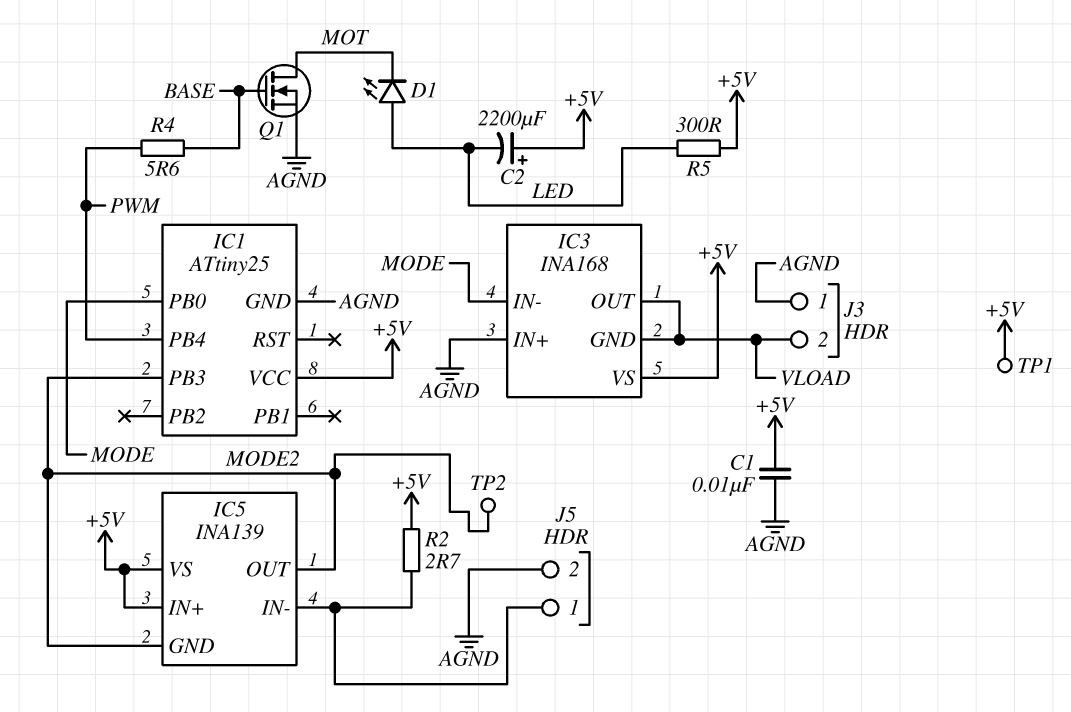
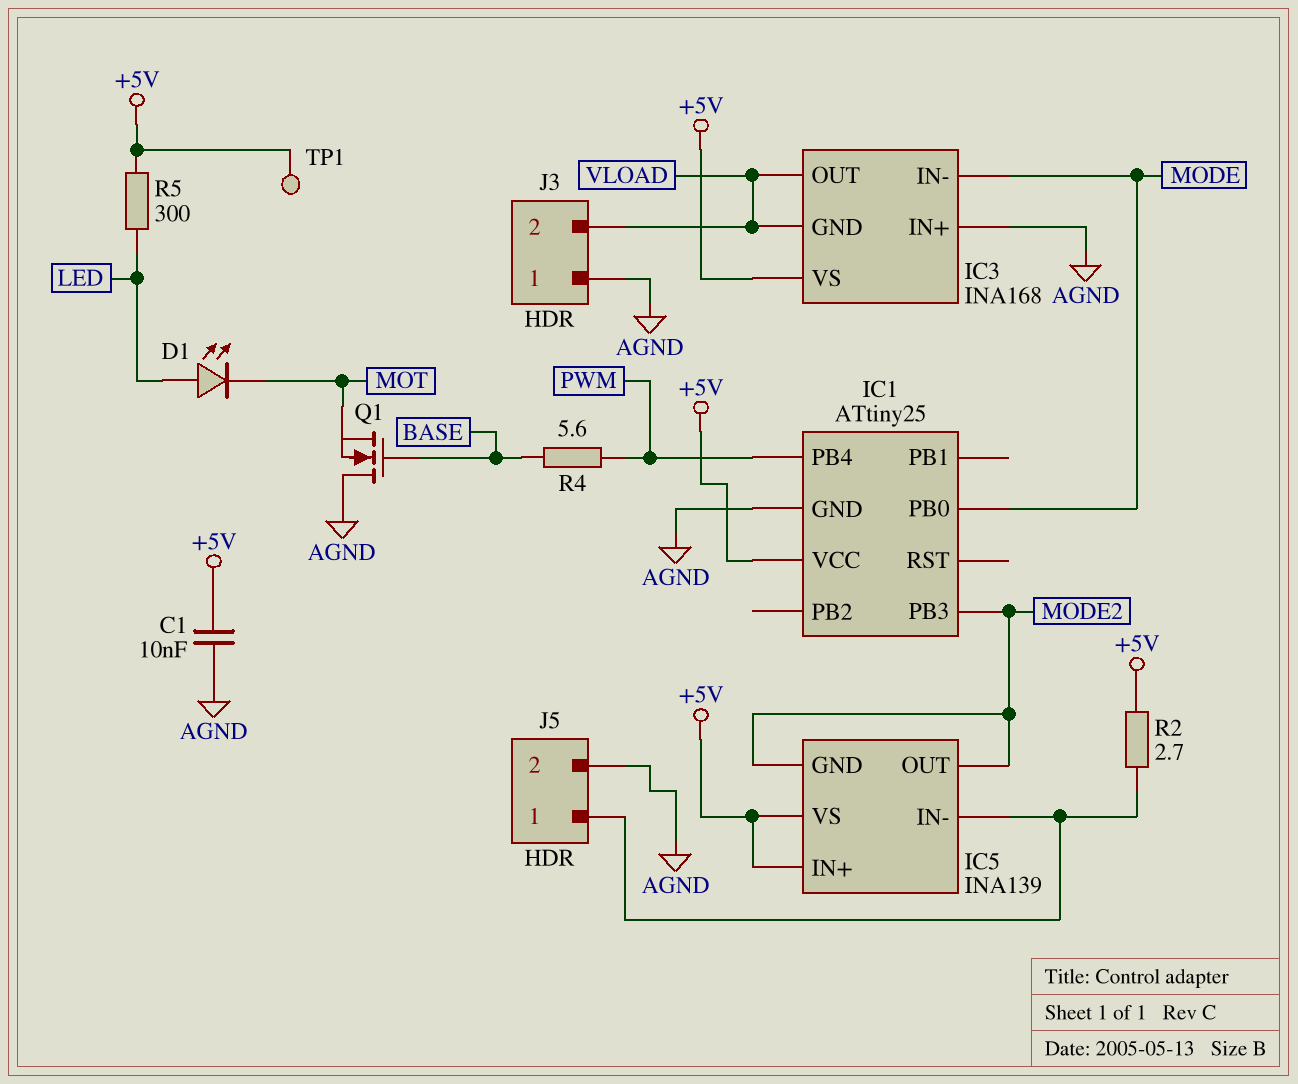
C2: 2200uF (plus +5V, minus LED) -> none
Q1: NMOS (G BASE, D MOT, S AGND) -> NMOS (G BASE, D AGND, S MOT)
TP2: test point (MODE2) -> none

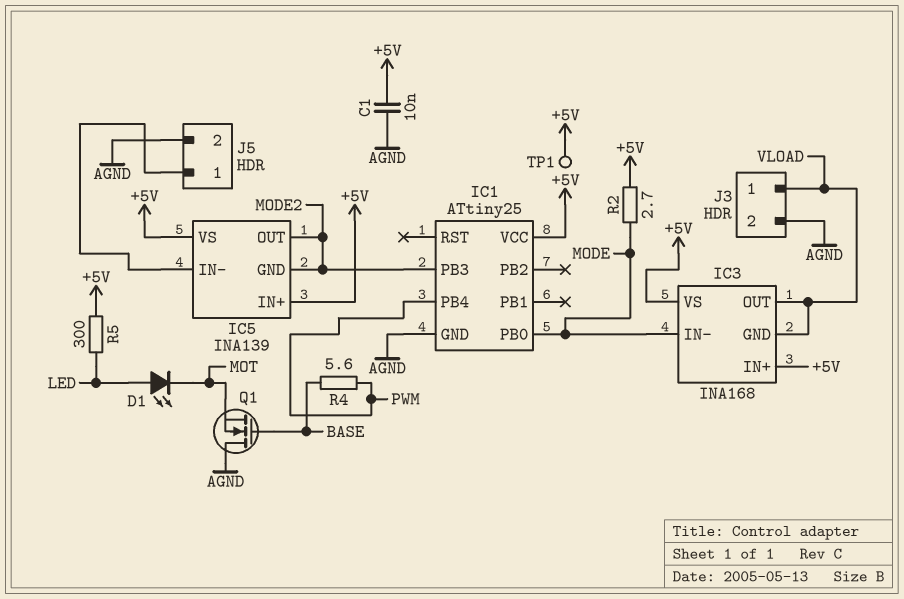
IC3 pin IN+: AGND -> +5V
J3 pin 1: AGND -> VLOAD
J3 pin 2: VLOAD -> AGND
R2: 2.7 (+5V, IC5/IN-) -> 2.7 (+5V, MODE)

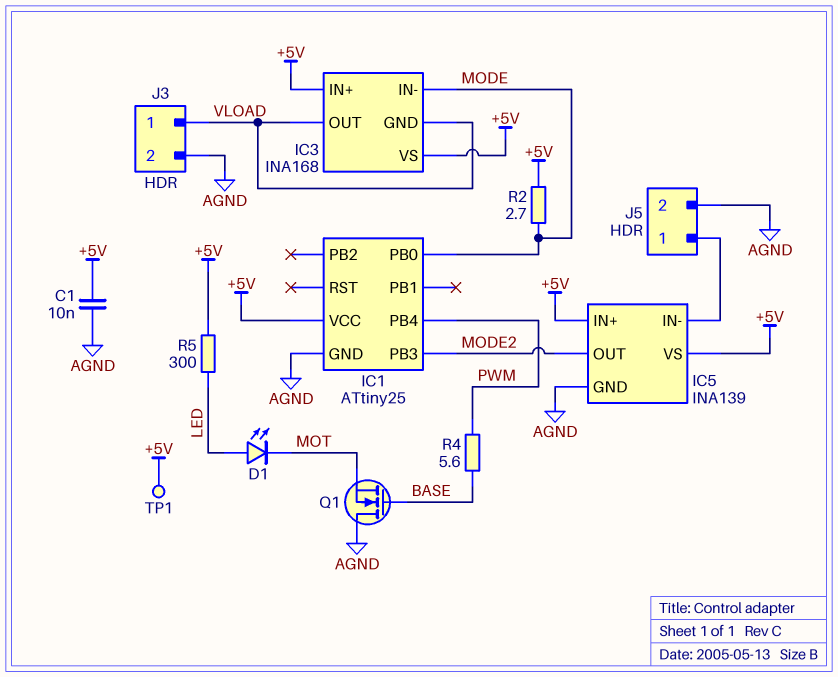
IC5 pin GND: MODE2 -> AGND

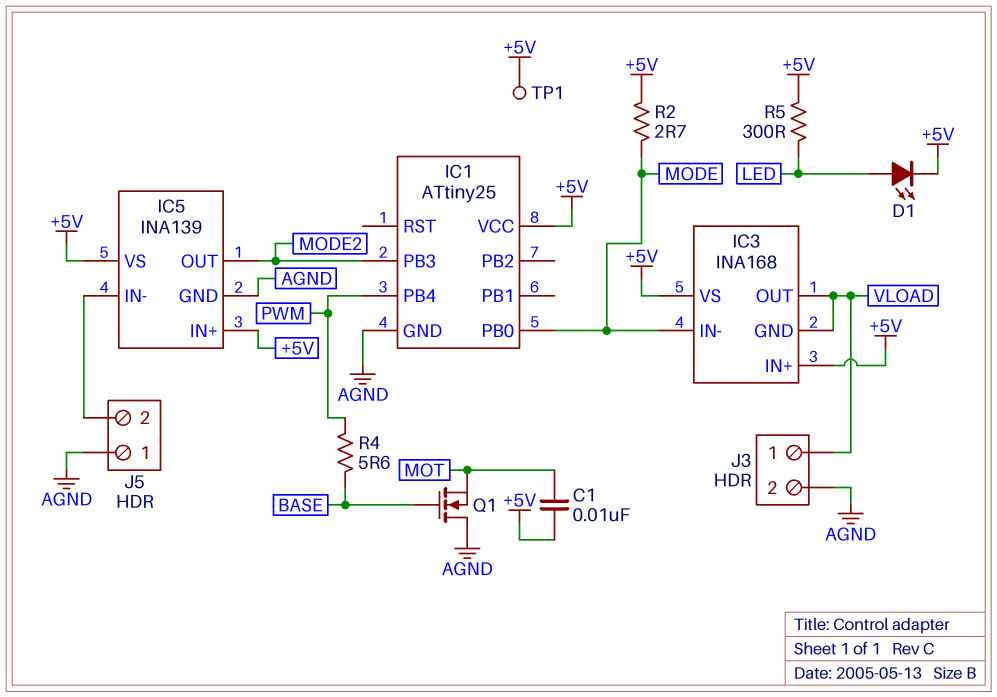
C1: 10nF (+5V, AGND) -> 10nF (+5V, MOT)
D1: LED (A LED, K MOT) -> LED (A LED, K +5V)
J5 pin 1: IC5/IN- -> AGND
J5 pin 2: AGND -> IC5/IN-

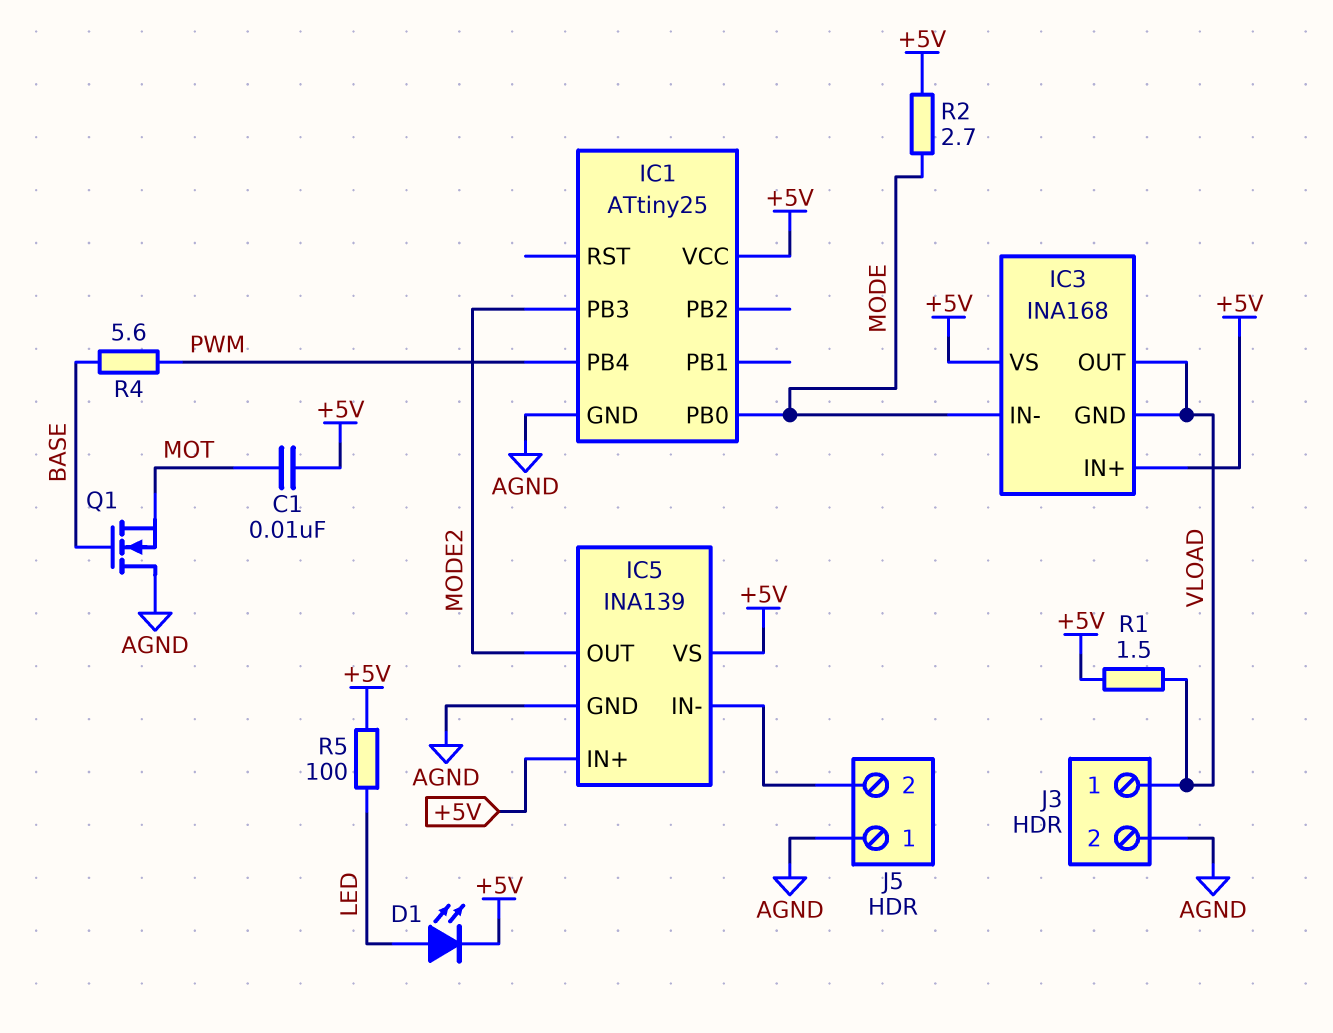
R1: none -> 1.5 (+5V, VLOAD)
R5: 300 (+5V, LED) -> 100 (+5V, LED)
TP1: test point (+5V) -> none

